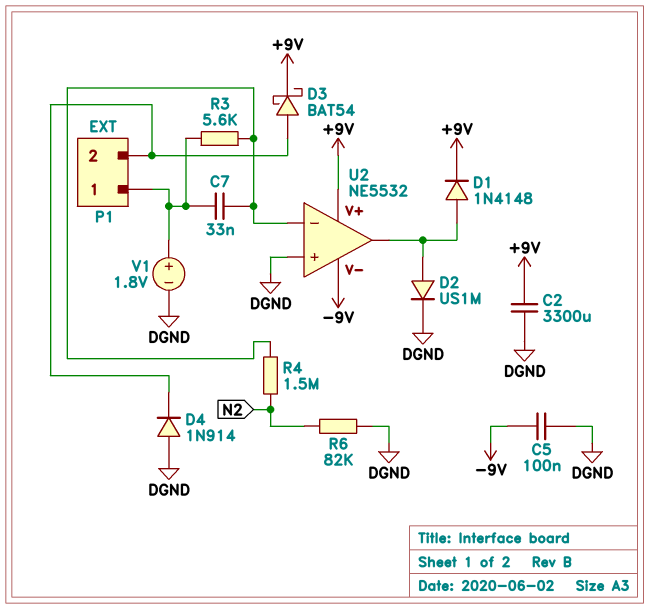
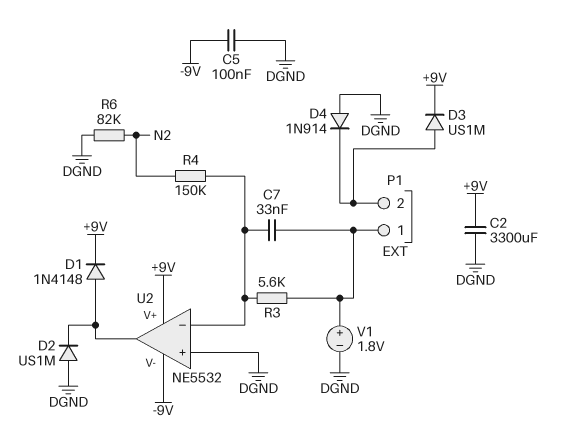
D2: diode US1M (A U2/out, K DGND) -> diode US1M (A DGND, K U2/out)
D3: schottky BAT54 (A P1/2, K +9V) -> diode US1M (A P1/2, K +9V)
R4: 1.5M (N2, U2/in-) -> 150k (N2, U2/in-)

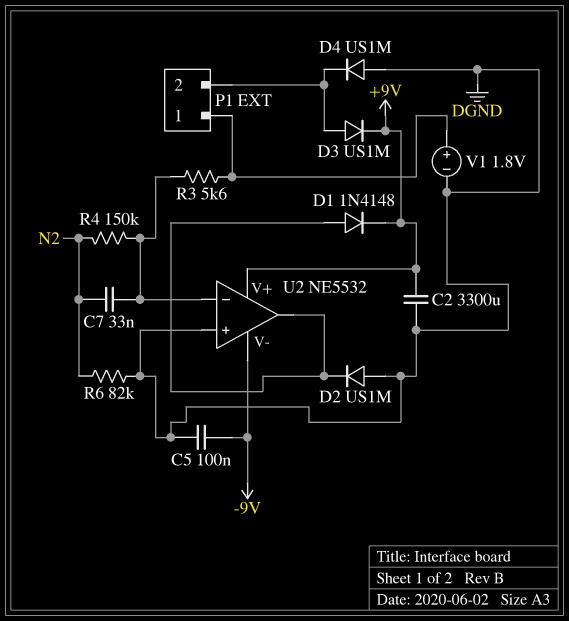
C7: 33nF (P1/1, U2/in-) -> 33nF (N2, U2/in-)
D4: diode 1N914 (A DGND, K P1/2) -> diode US1M (A DGND, K P1/2)

